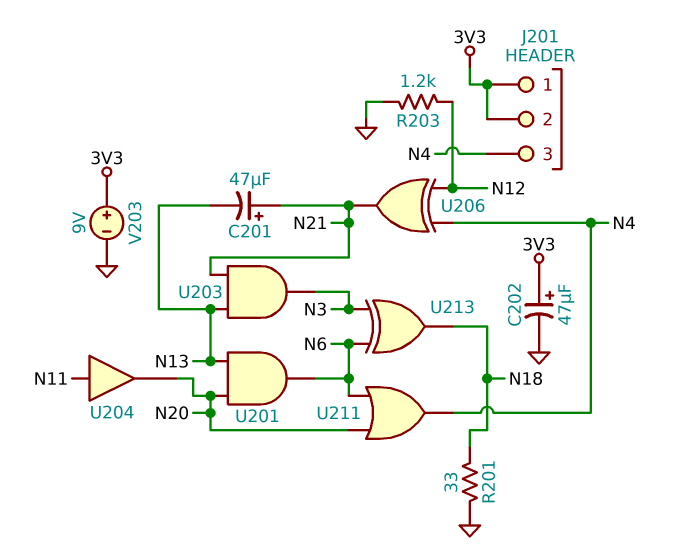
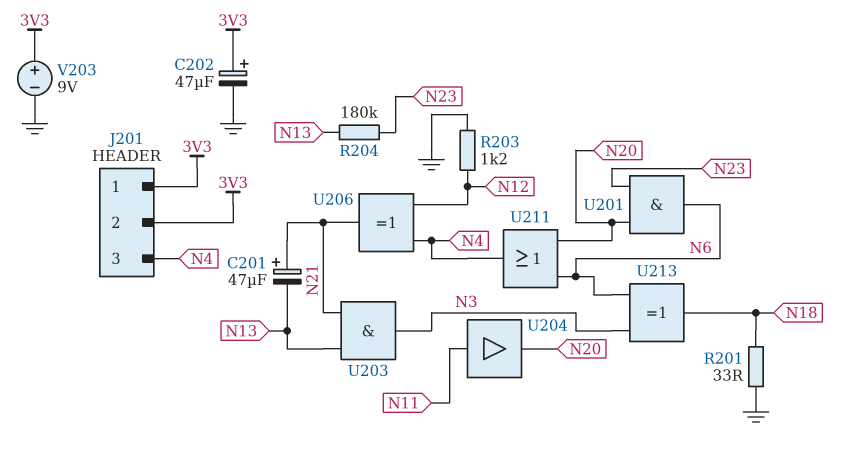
R204: none -> 180k (N13, N23)
U201: AND (in N13, in N20, out N6) -> AND (in N20, in N23, out N6)

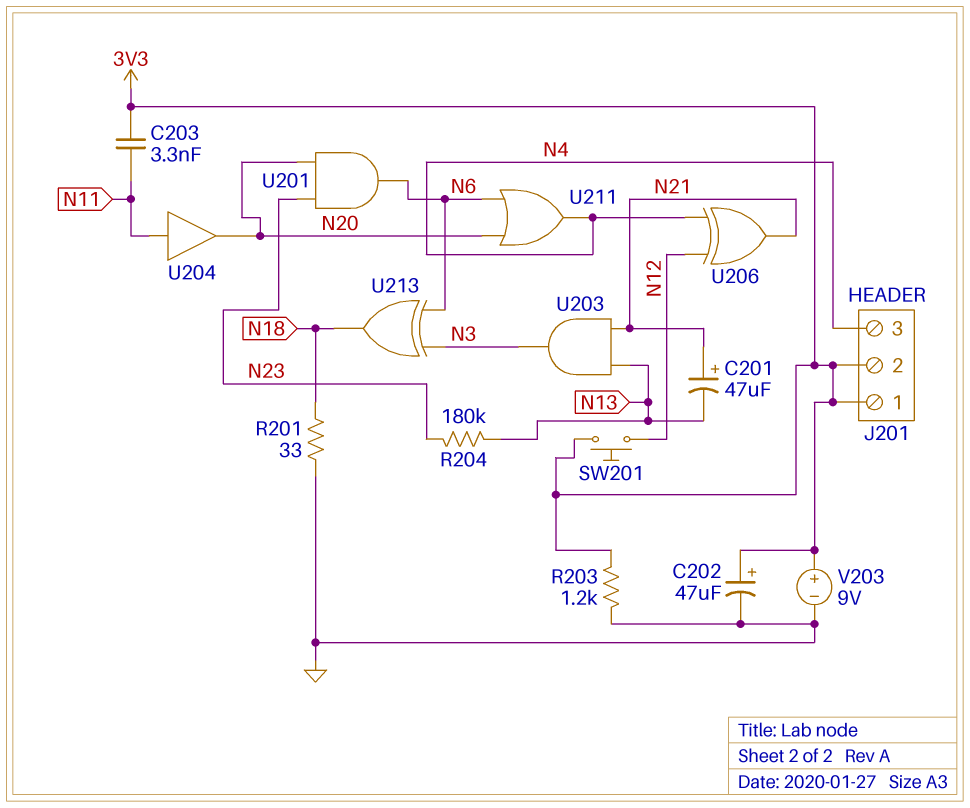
C203: none -> 3.3nF (3V3, N11)
R203: 1.2k (GND, N12) -> 1.2k (3V3, GND)
SW201: none -> button (3V3, N12)

